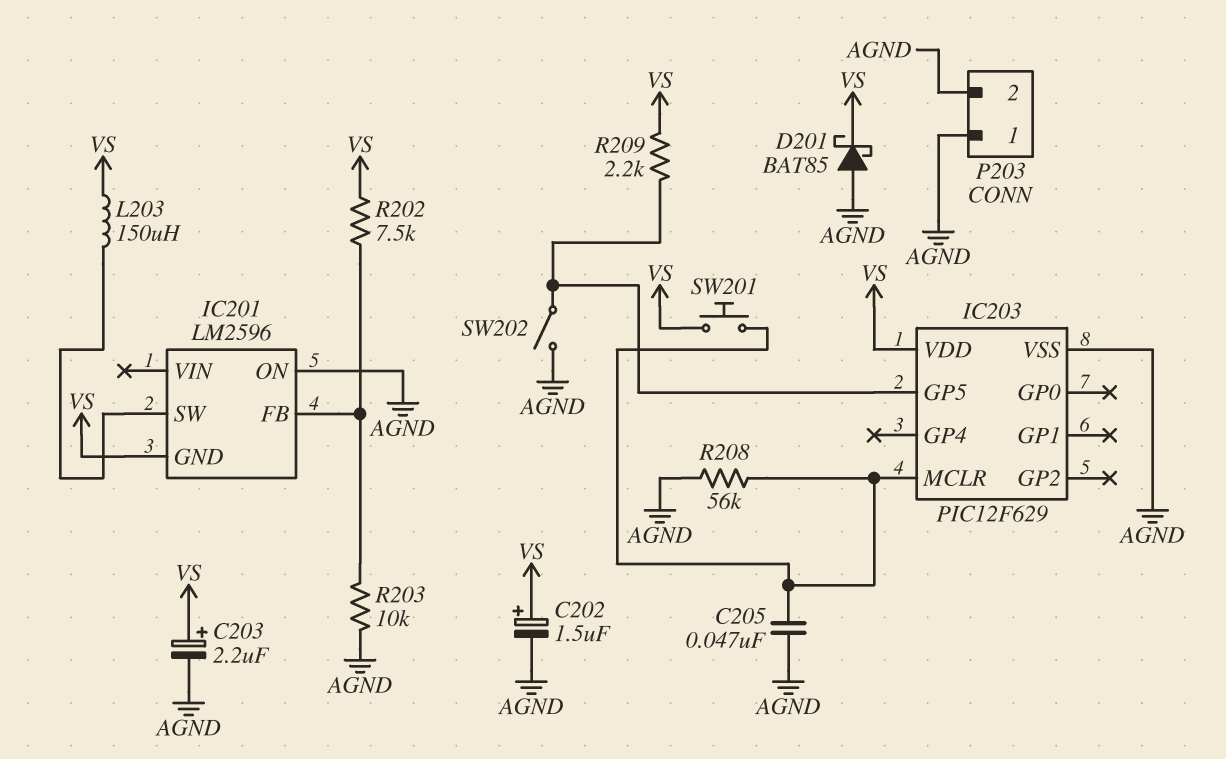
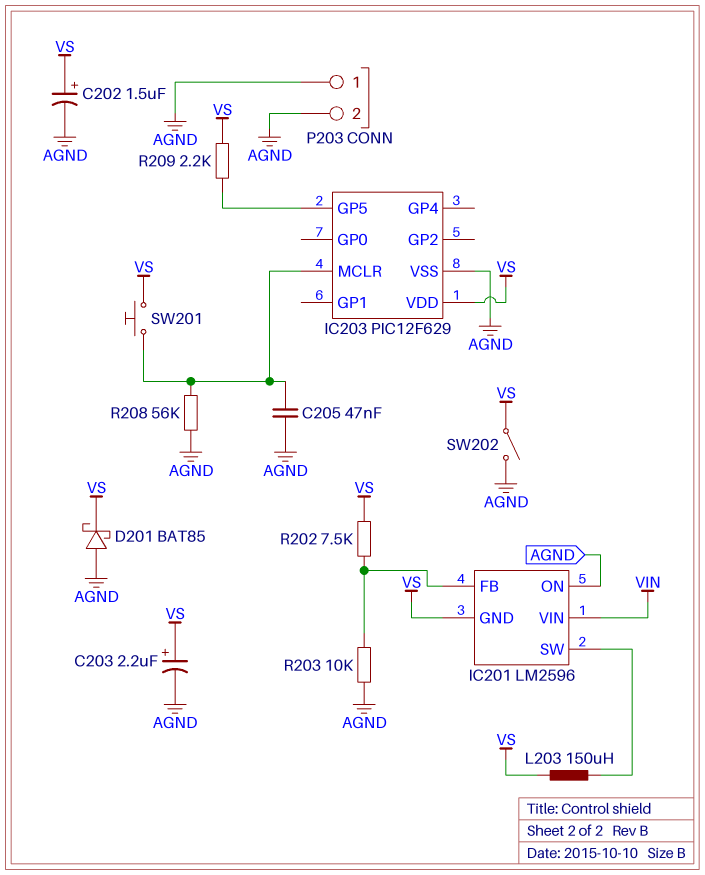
IC201 pin VIN: none -> VIN
SW202: switch (AGND, IC203/GP5) -> switch (AGND, VS)

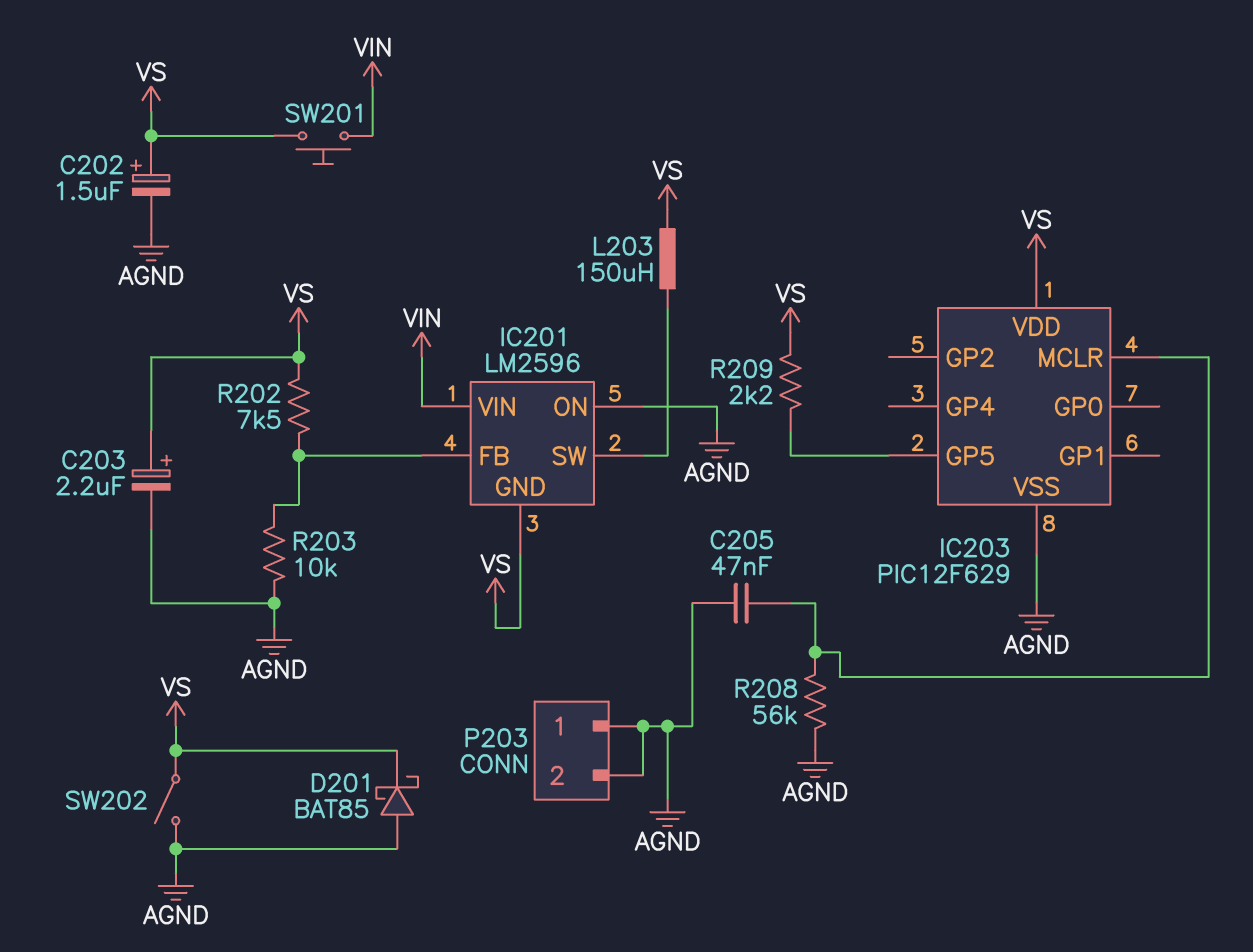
SW201: button (IC203/MCLR, VS) -> button (VIN, VS)

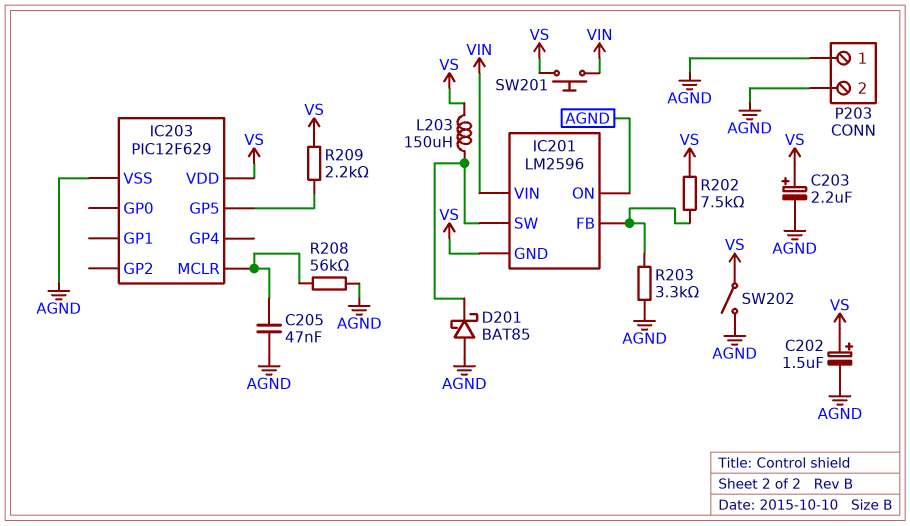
D201: schottky BAT85 (A AGND, K VS) -> schottky BAT85 (A AGND, K IC201/SW)
R203: 10k (AGND, IC201/FB) -> 3.3k (AGND, IC201/FB)

